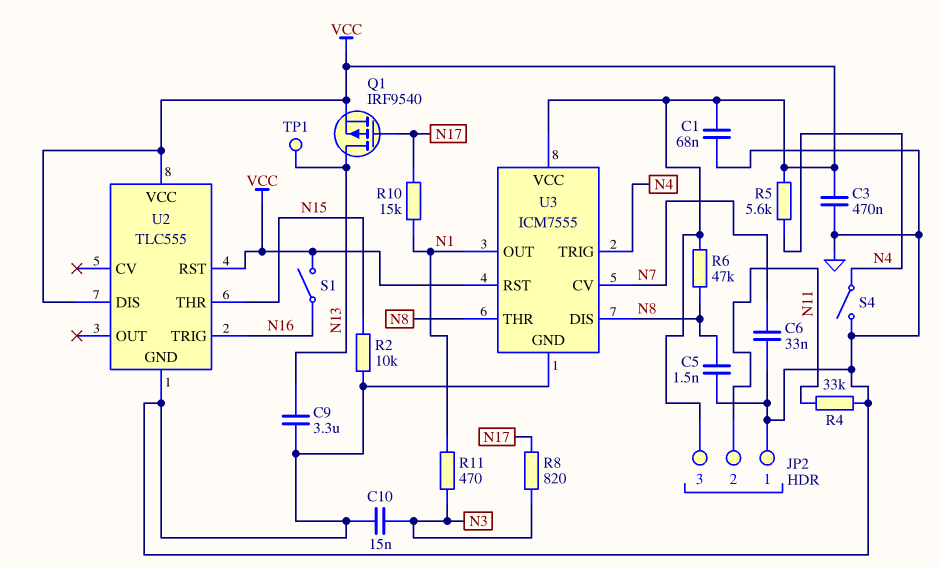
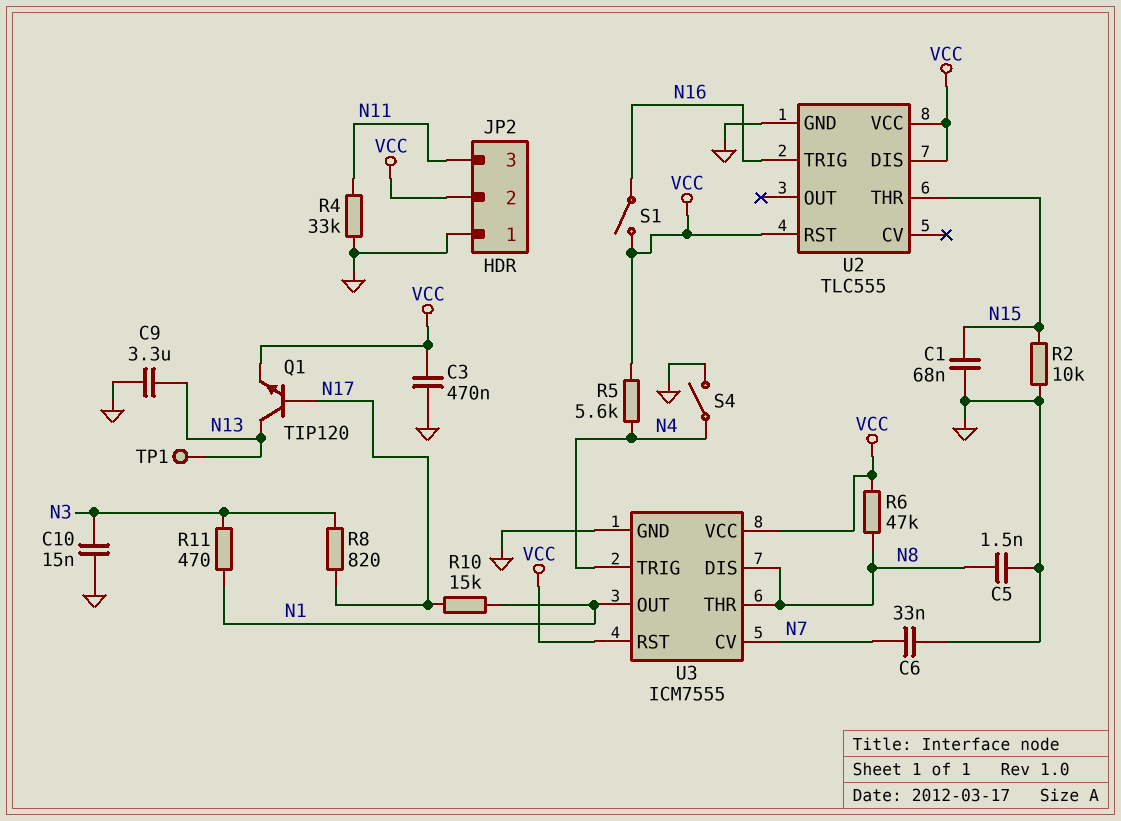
C1: 68nF (GND, VCC) -> 68nF (GND, N15)
JP2 pin 2: N11 -> VCC
JP2 pin 3: VCC -> N11
Q1: PMOS IRF9540 (G N17, D N13, S VCC) -> NPN TIP120 (B N17, C N13, E VCC)

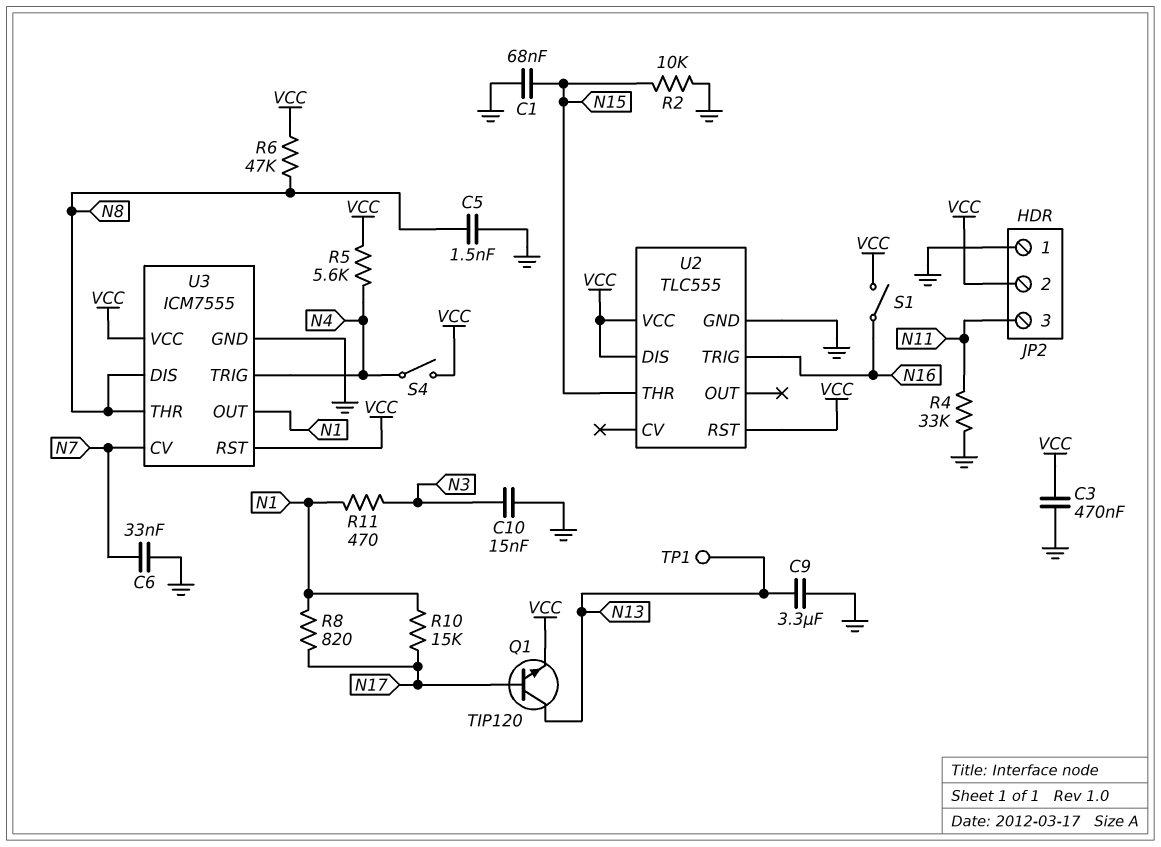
R8: 820 (N3, N17) -> 820 (N1, N17)
S4: switch (GND, N4) -> switch (N4, VCC)

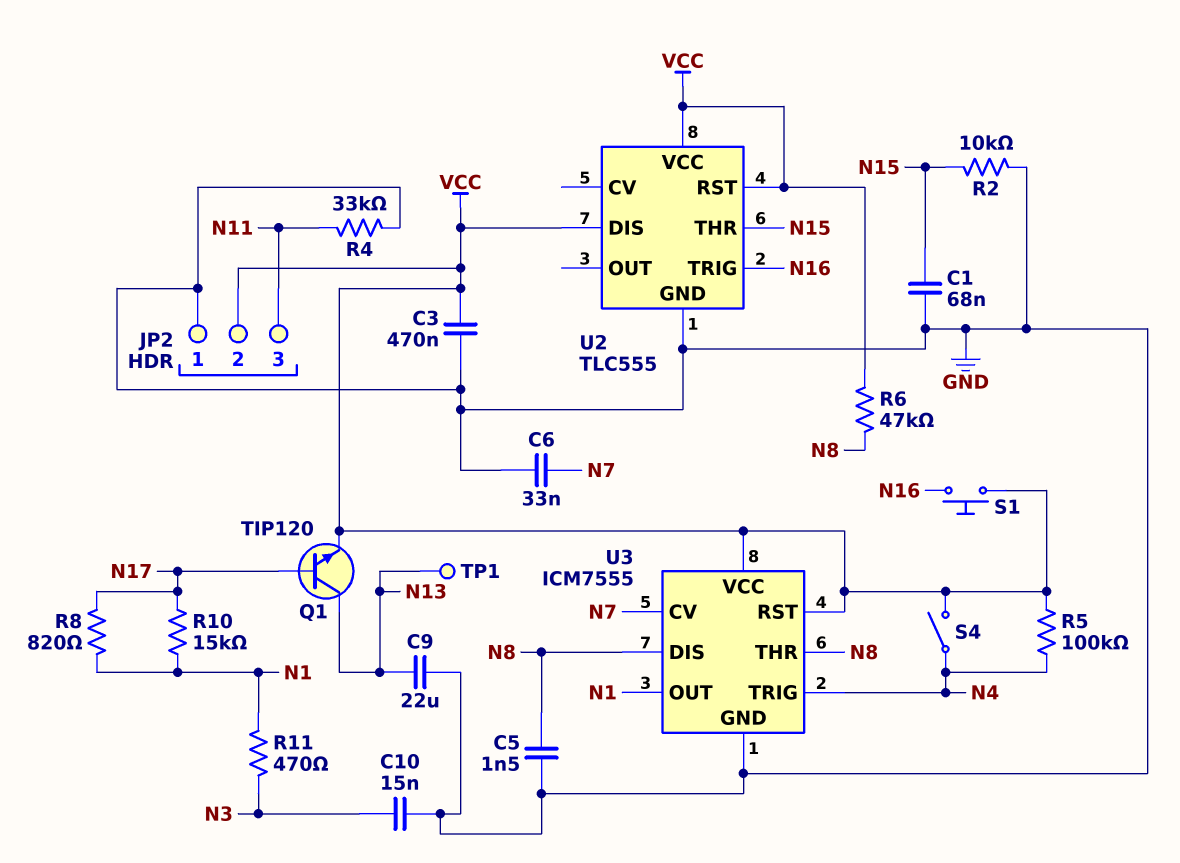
C9: 3.3uF (GND, N13) -> 22uF (GND, N13)
R5: 5.6k (N4, VCC) -> 100k (N4, VCC)
S1: switch (N16, VCC) -> button (N16, VCC)

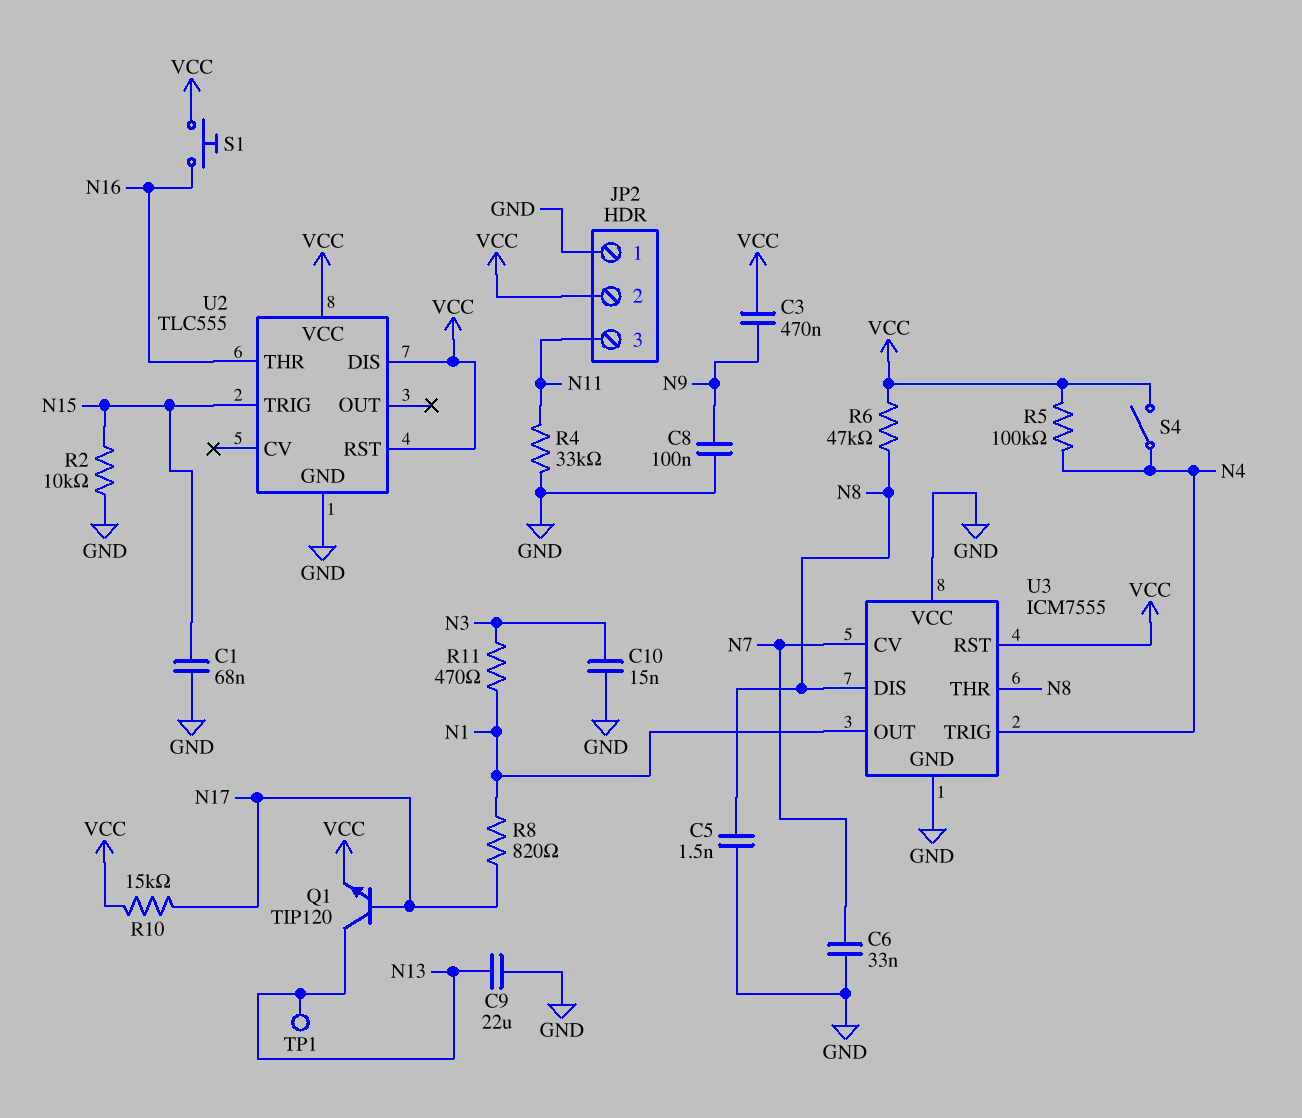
C3: 470nF (GND, VCC) -> 470nF (N9, VCC)
C8: none -> 100nF (GND, N9)
R10: 15k (N1, N17) -> 15k (N17, VCC)
U2 pin THR: N15 -> N16
U2 pin TRIG: N16 -> N15
U3 pin VCC: VCC -> GND

